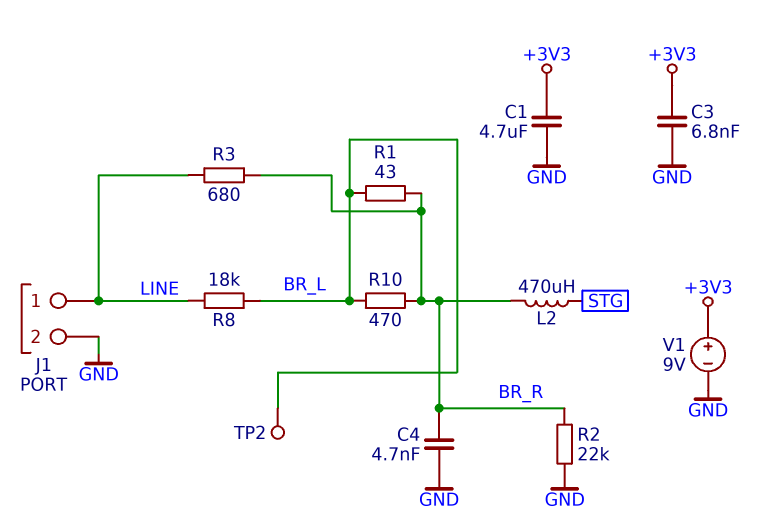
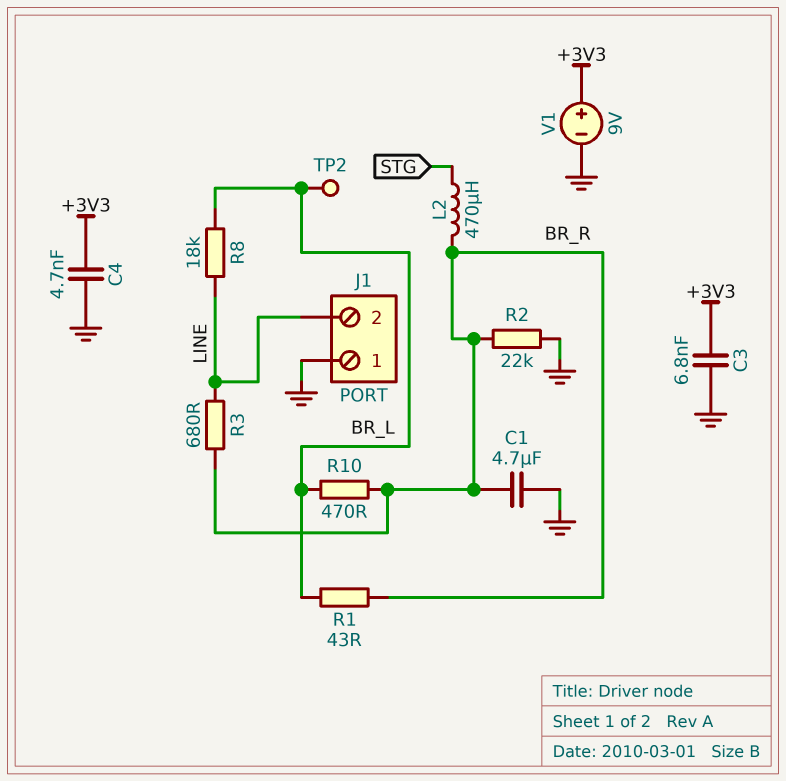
C1: 4.7uF (+3V3, GND) -> 4.7uF (BR_R, GND)
C4: 4.7nF (BR_R, GND) -> 4.7nF (+3V3, GND)
J1 pin 1: LINE -> GND
J1 pin 2: GND -> LINE

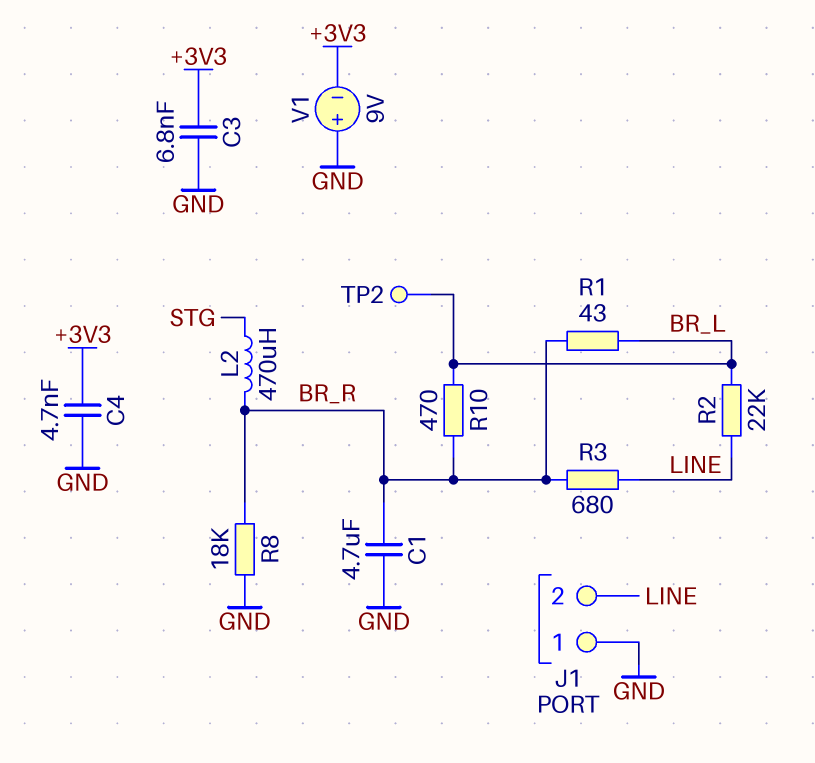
R2: 22k (BR_R, GND) -> 22k (BR_L, LINE)
R8: 18k (BR_L, LINE) -> 18k (BR_R, GND)
V1: 9V (plus +3V3, minus GND) -> 9V (plus GND, minus +3V3)

